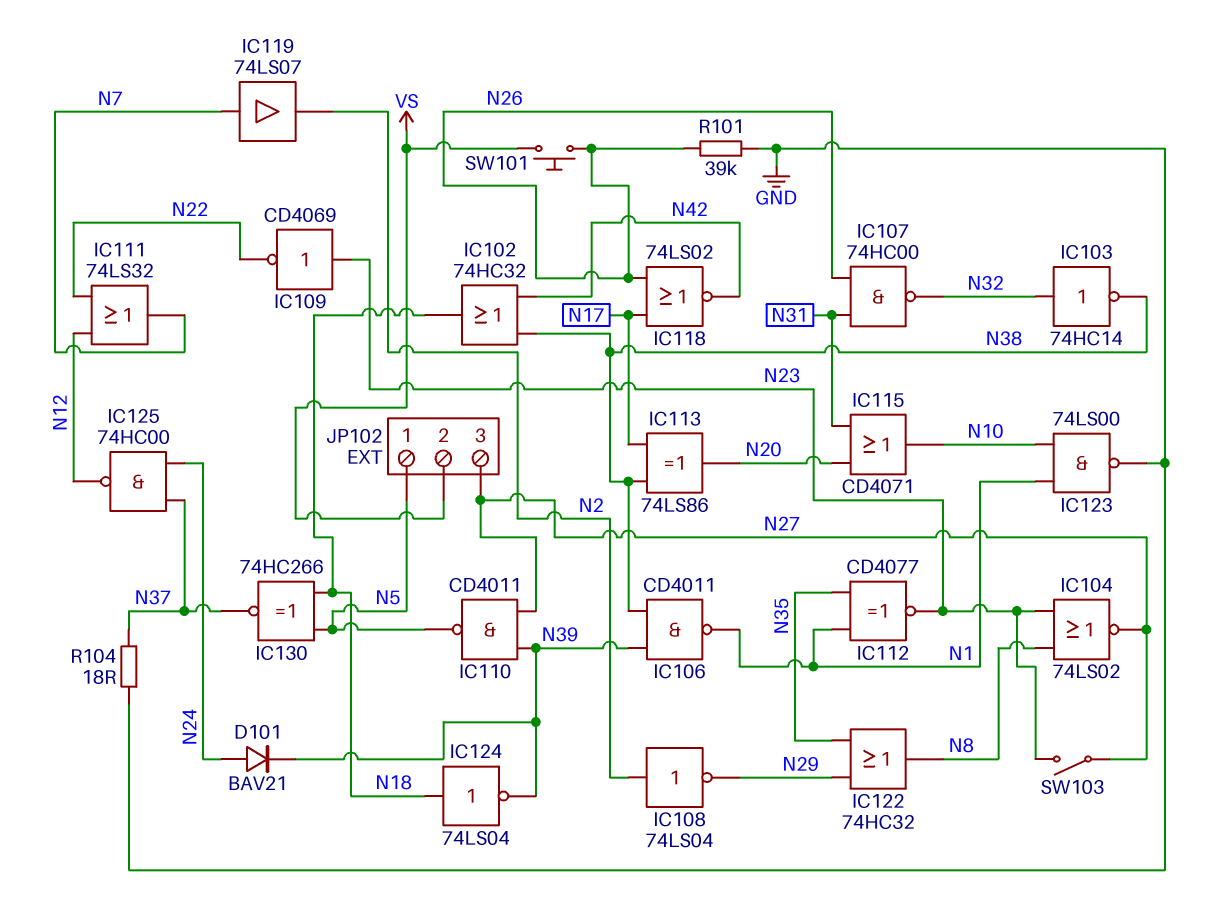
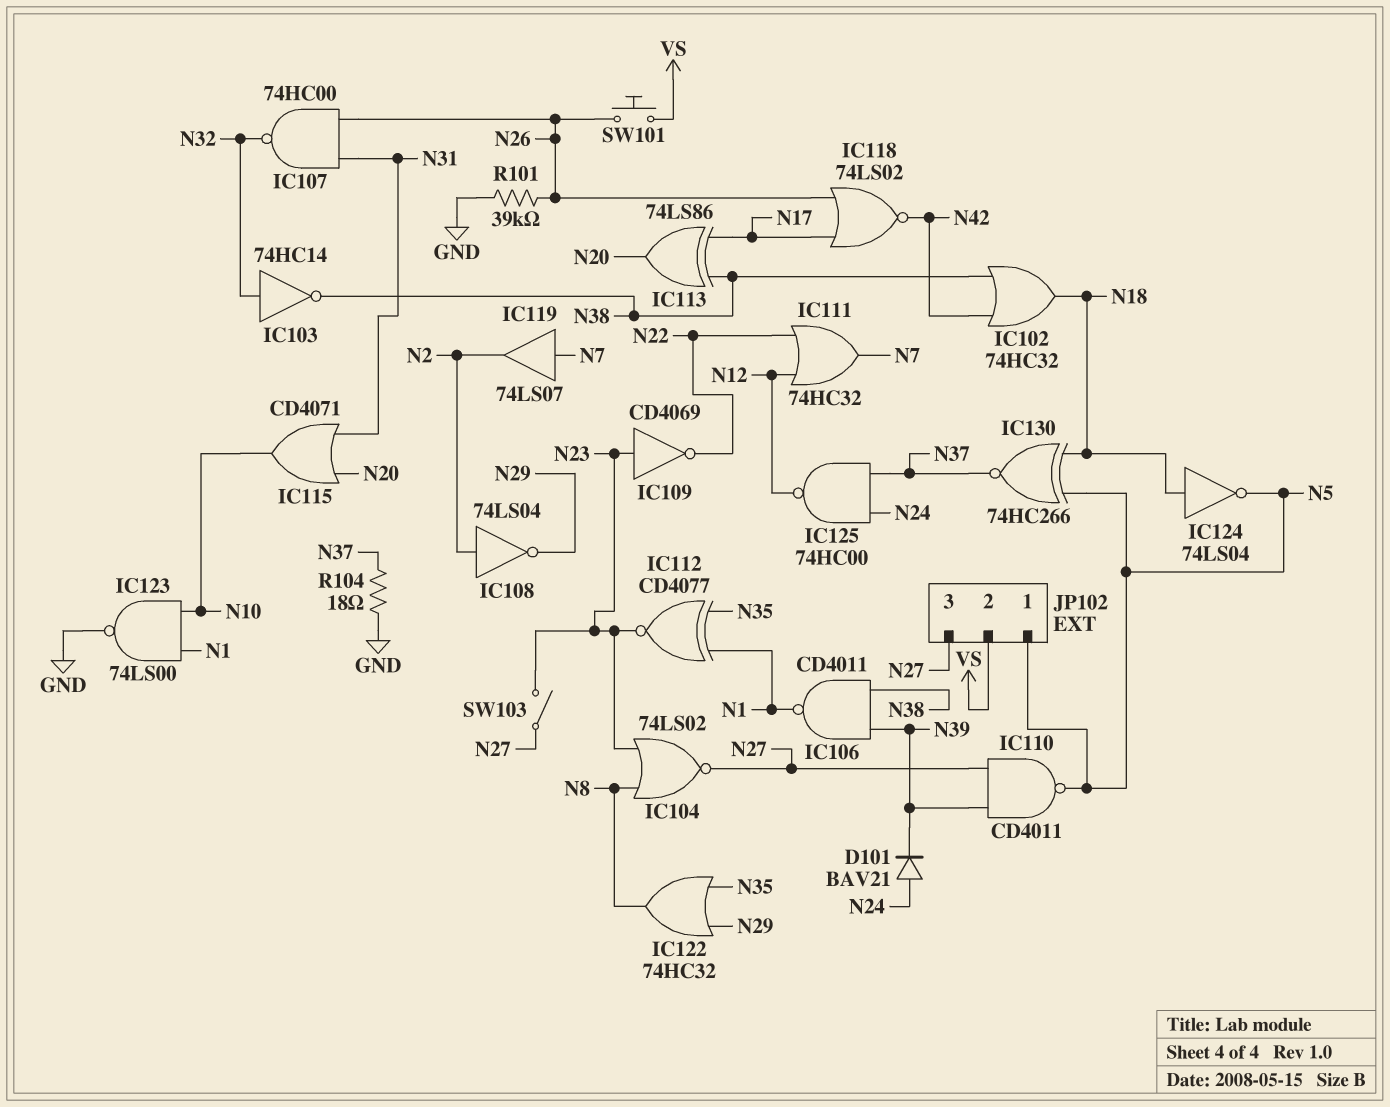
IC111: OR 74LS32 (in N12, in N22, out N7) -> OR 74HC32 (in N12, in N22, out N7)
IC124: NOT 74LS04 (in N18, out N39) -> NOT 74LS04 (in N18, out N5)

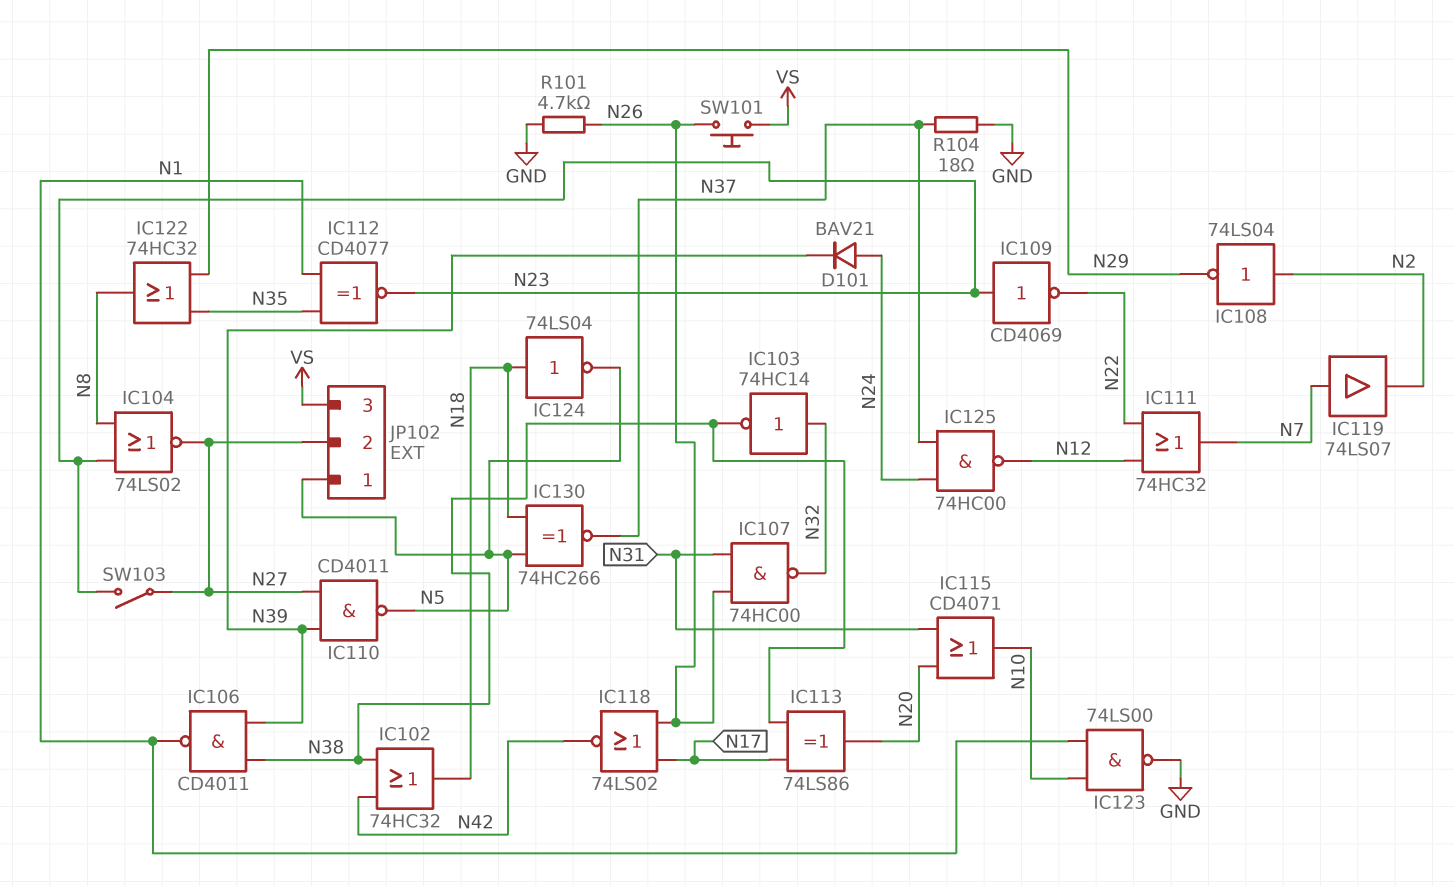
JP102 pin 2: VS -> N27
JP102 pin 3: N27 -> VS
R101: 39k (GND, N26) -> 4.7k (GND, N26)

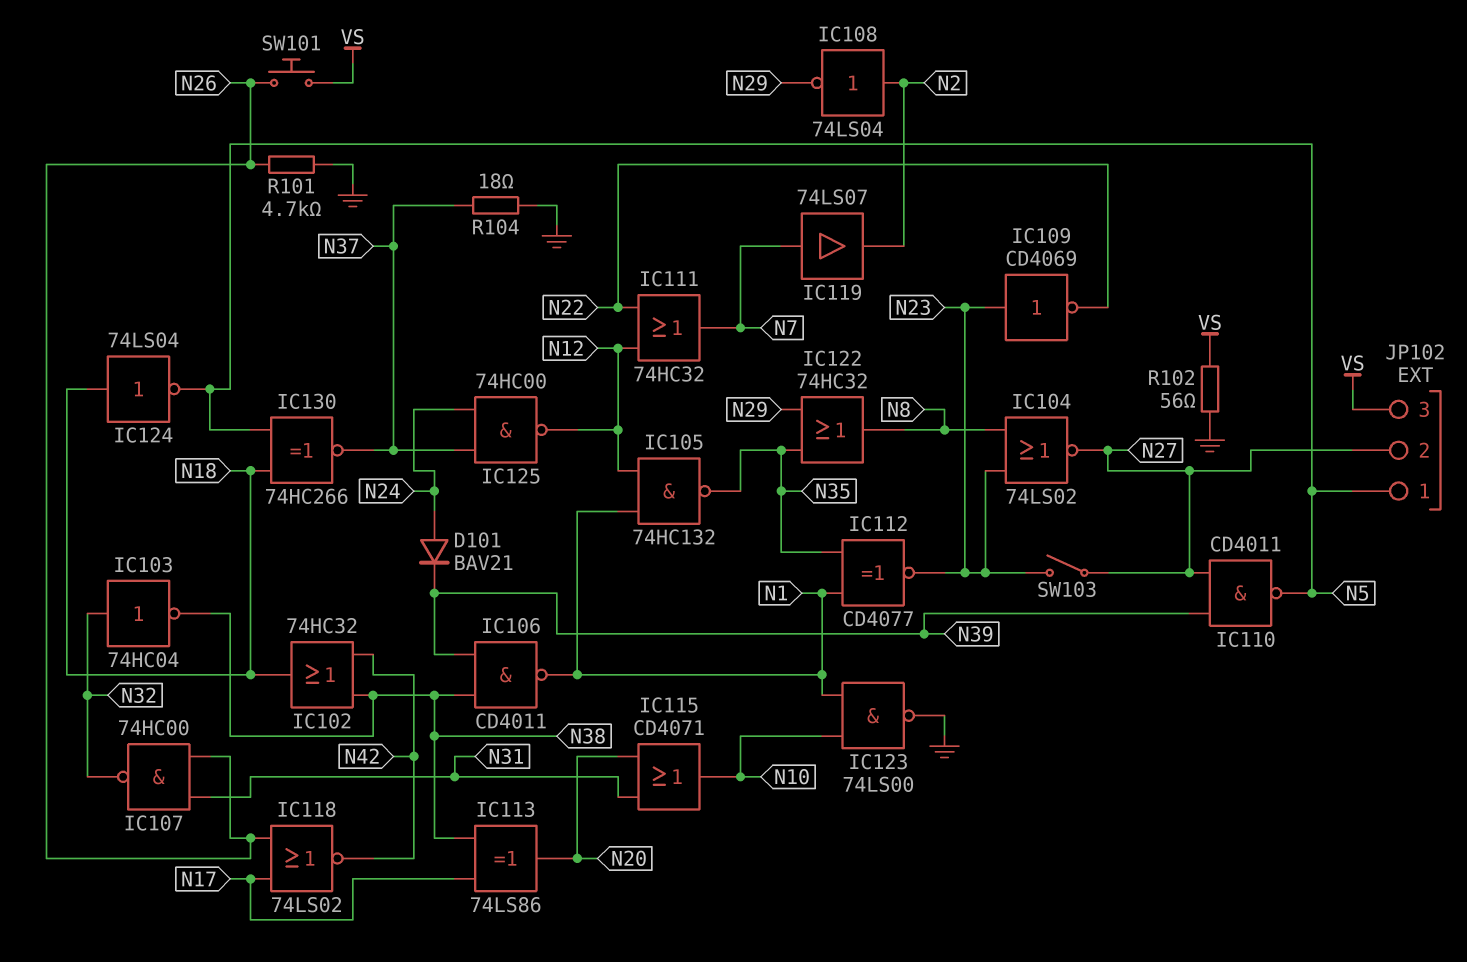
IC103: NOT 74HC14 (in N32, out N38) -> NOT 74HC04 (in N32, out N38)
IC105: none -> NAND 74HC132 (in N1, in N12, out N35)
R102: none -> 56 (GND, VS)

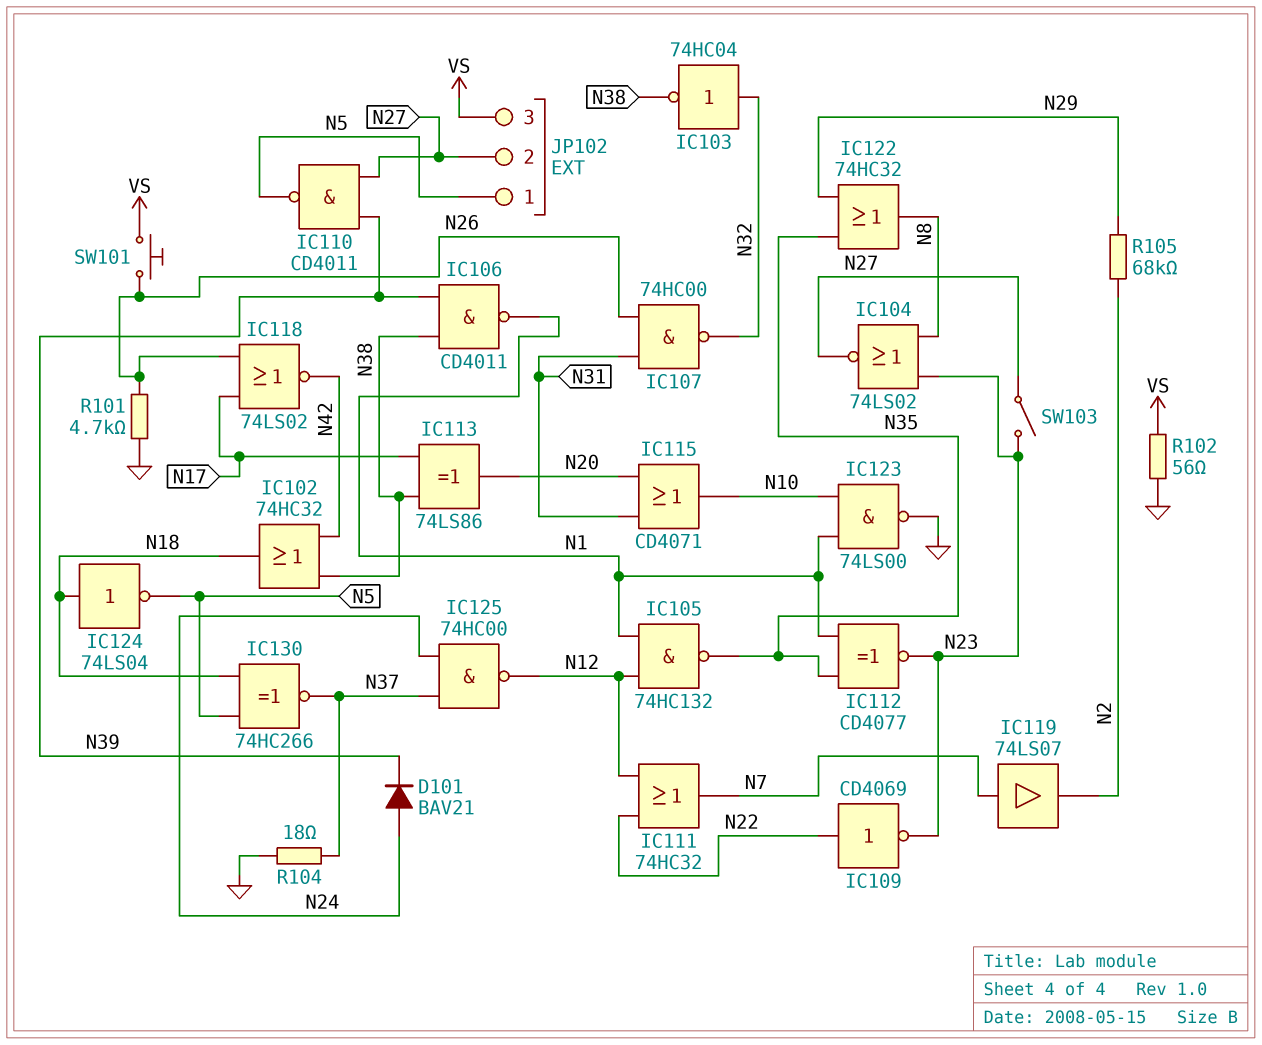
IC108: NOT 74LS04 (in N2, out N29) -> none
IC109: NOT CD4069 (in N23, out N22) -> NOT CD4069 (in N22, out N23)
R105: none -> 68k (N2, N29)

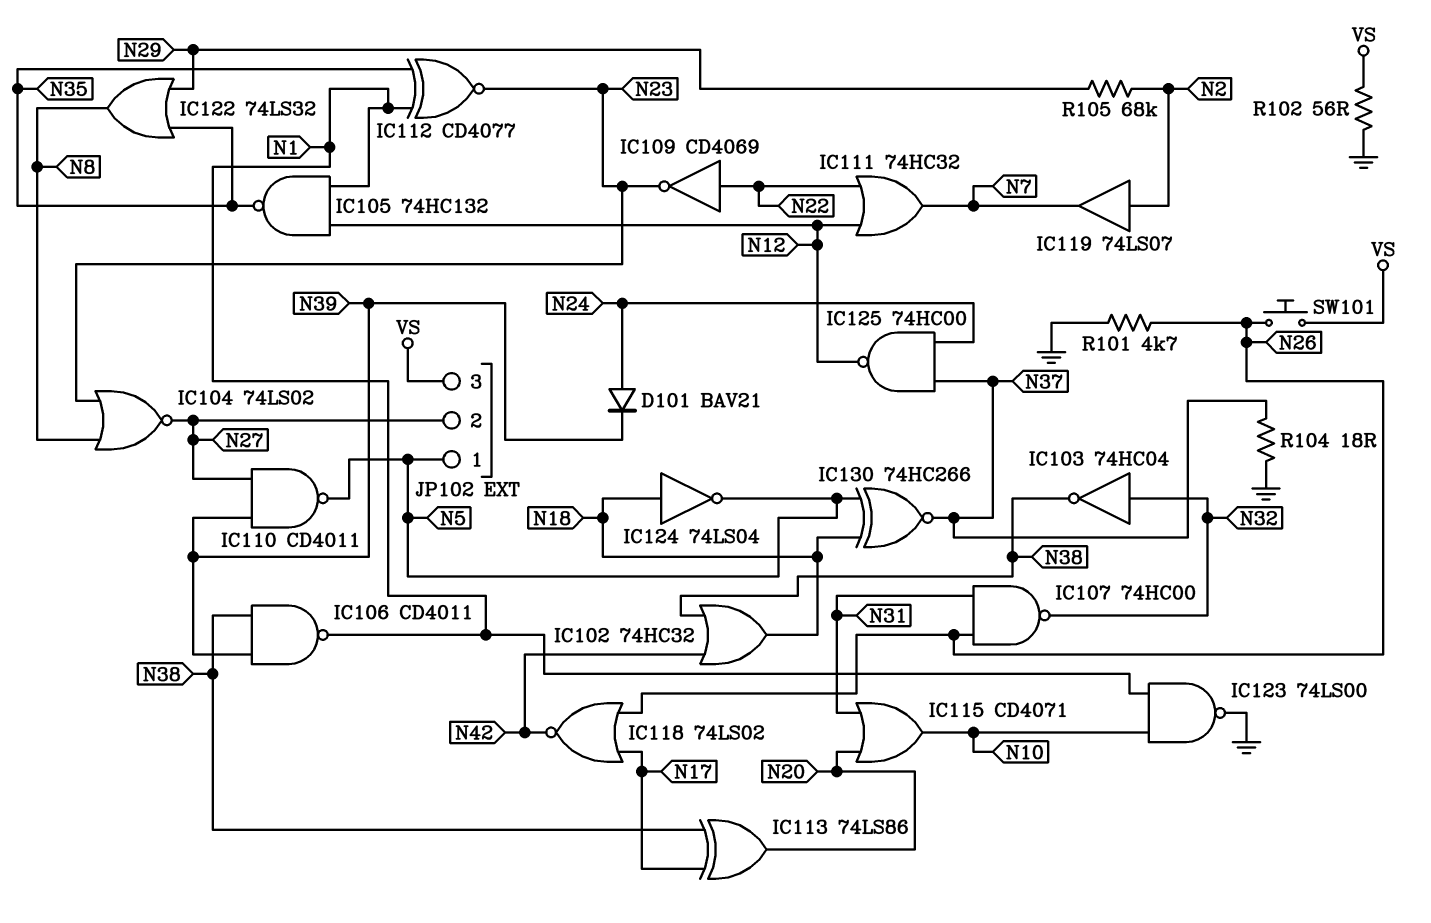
IC119: buffer 74LS07 (in N7, out N2) -> buffer 74LS07 (in N2, out N7)
IC122: OR 74HC32 (in N29, in N35, out N8) -> OR 74LS32 (in N29, in N35, out N8)
SW103: switch (N23, N27) -> none

